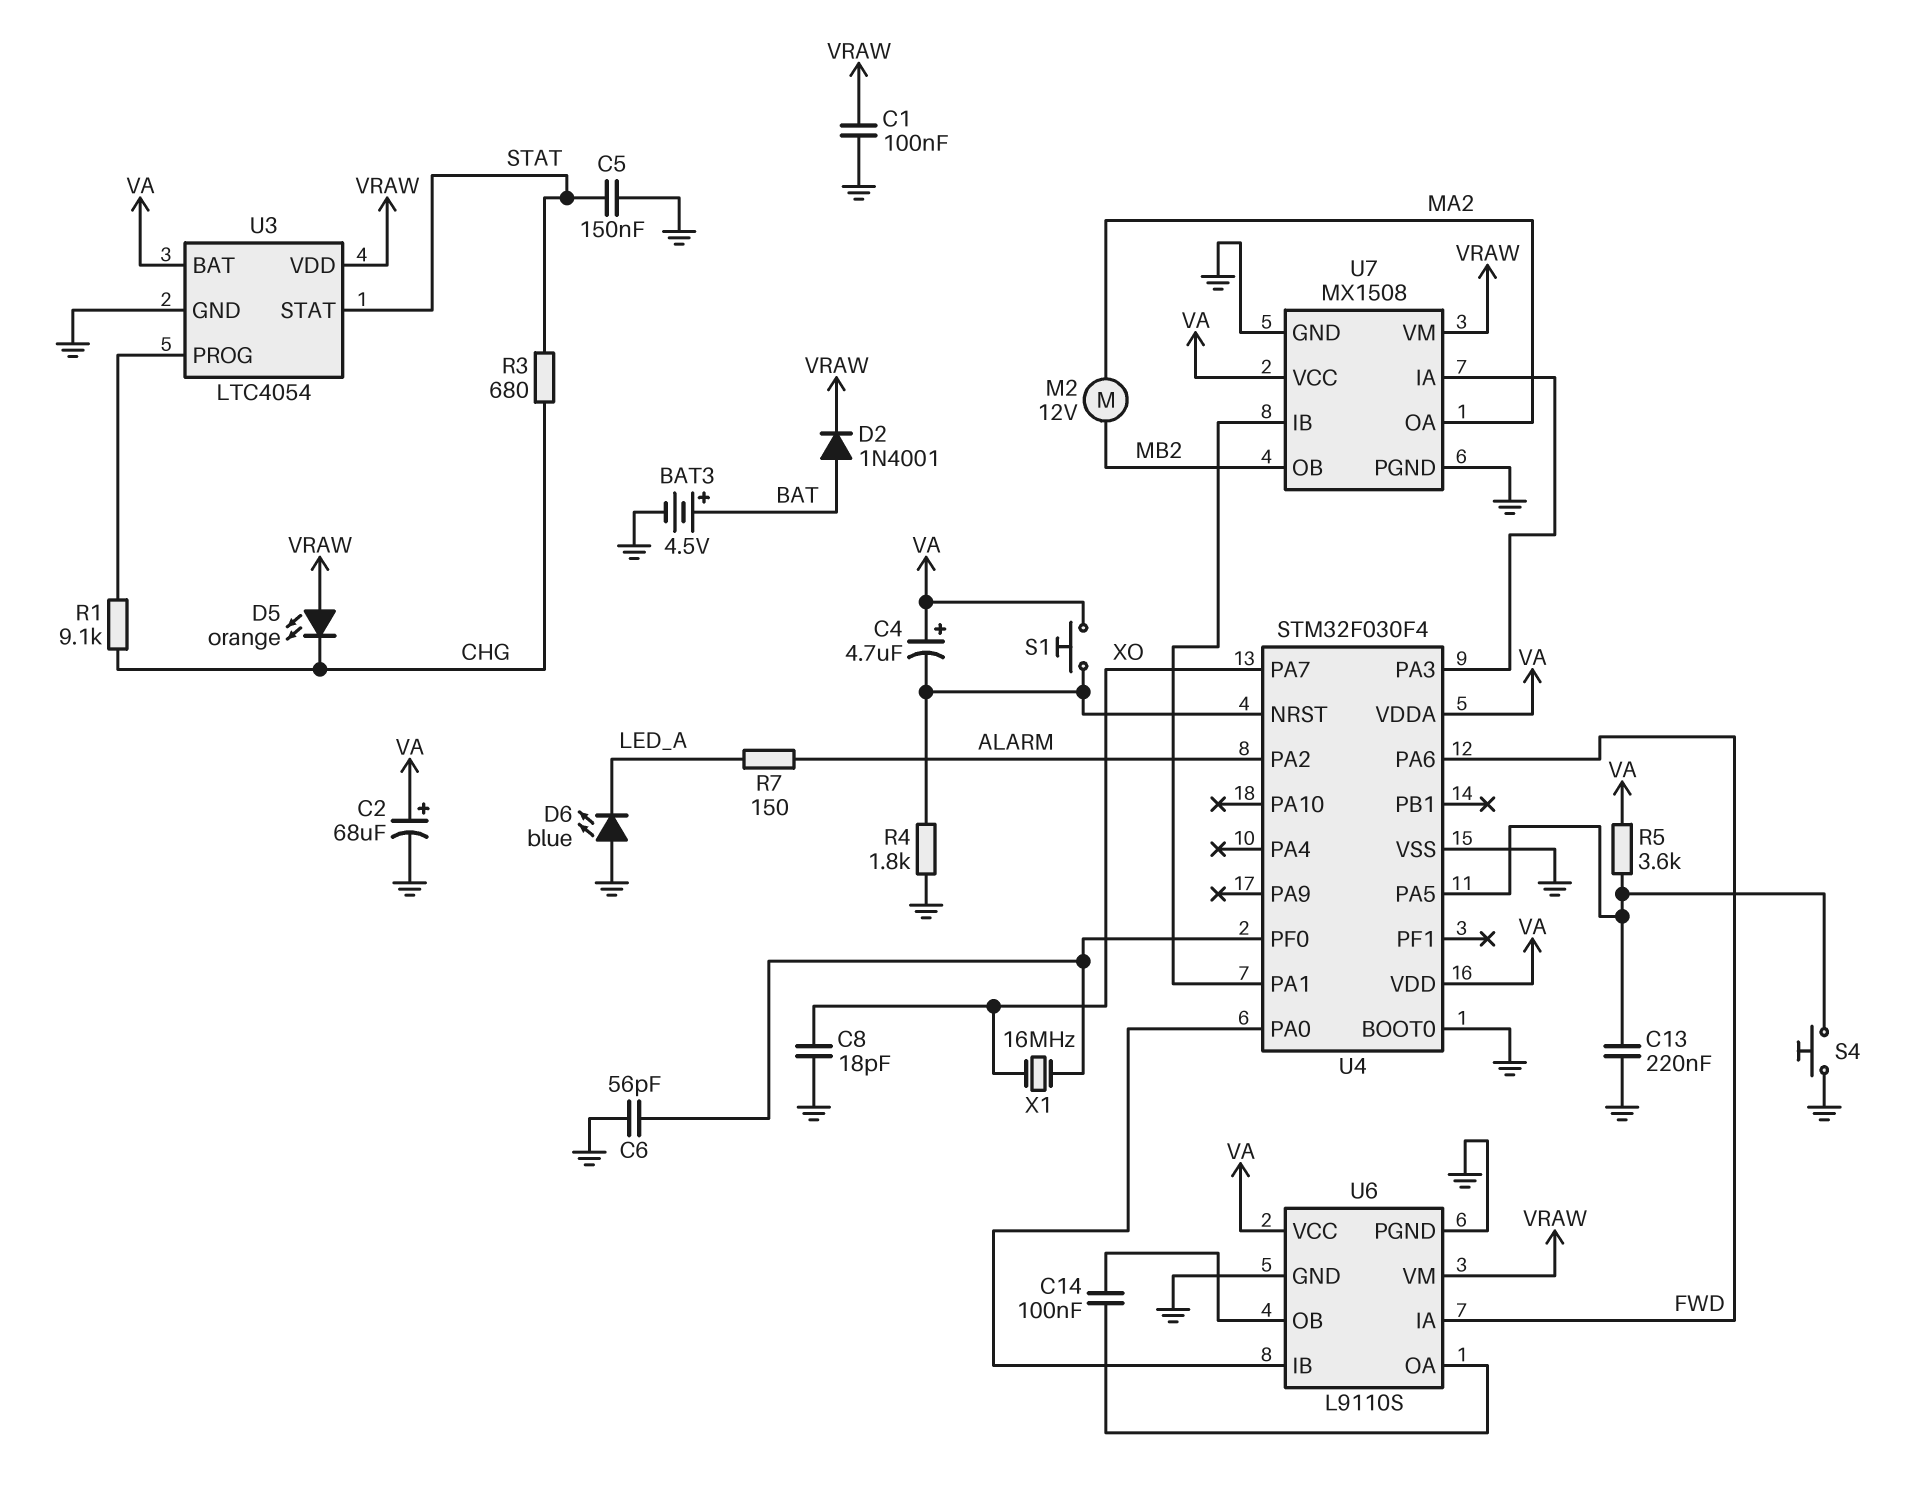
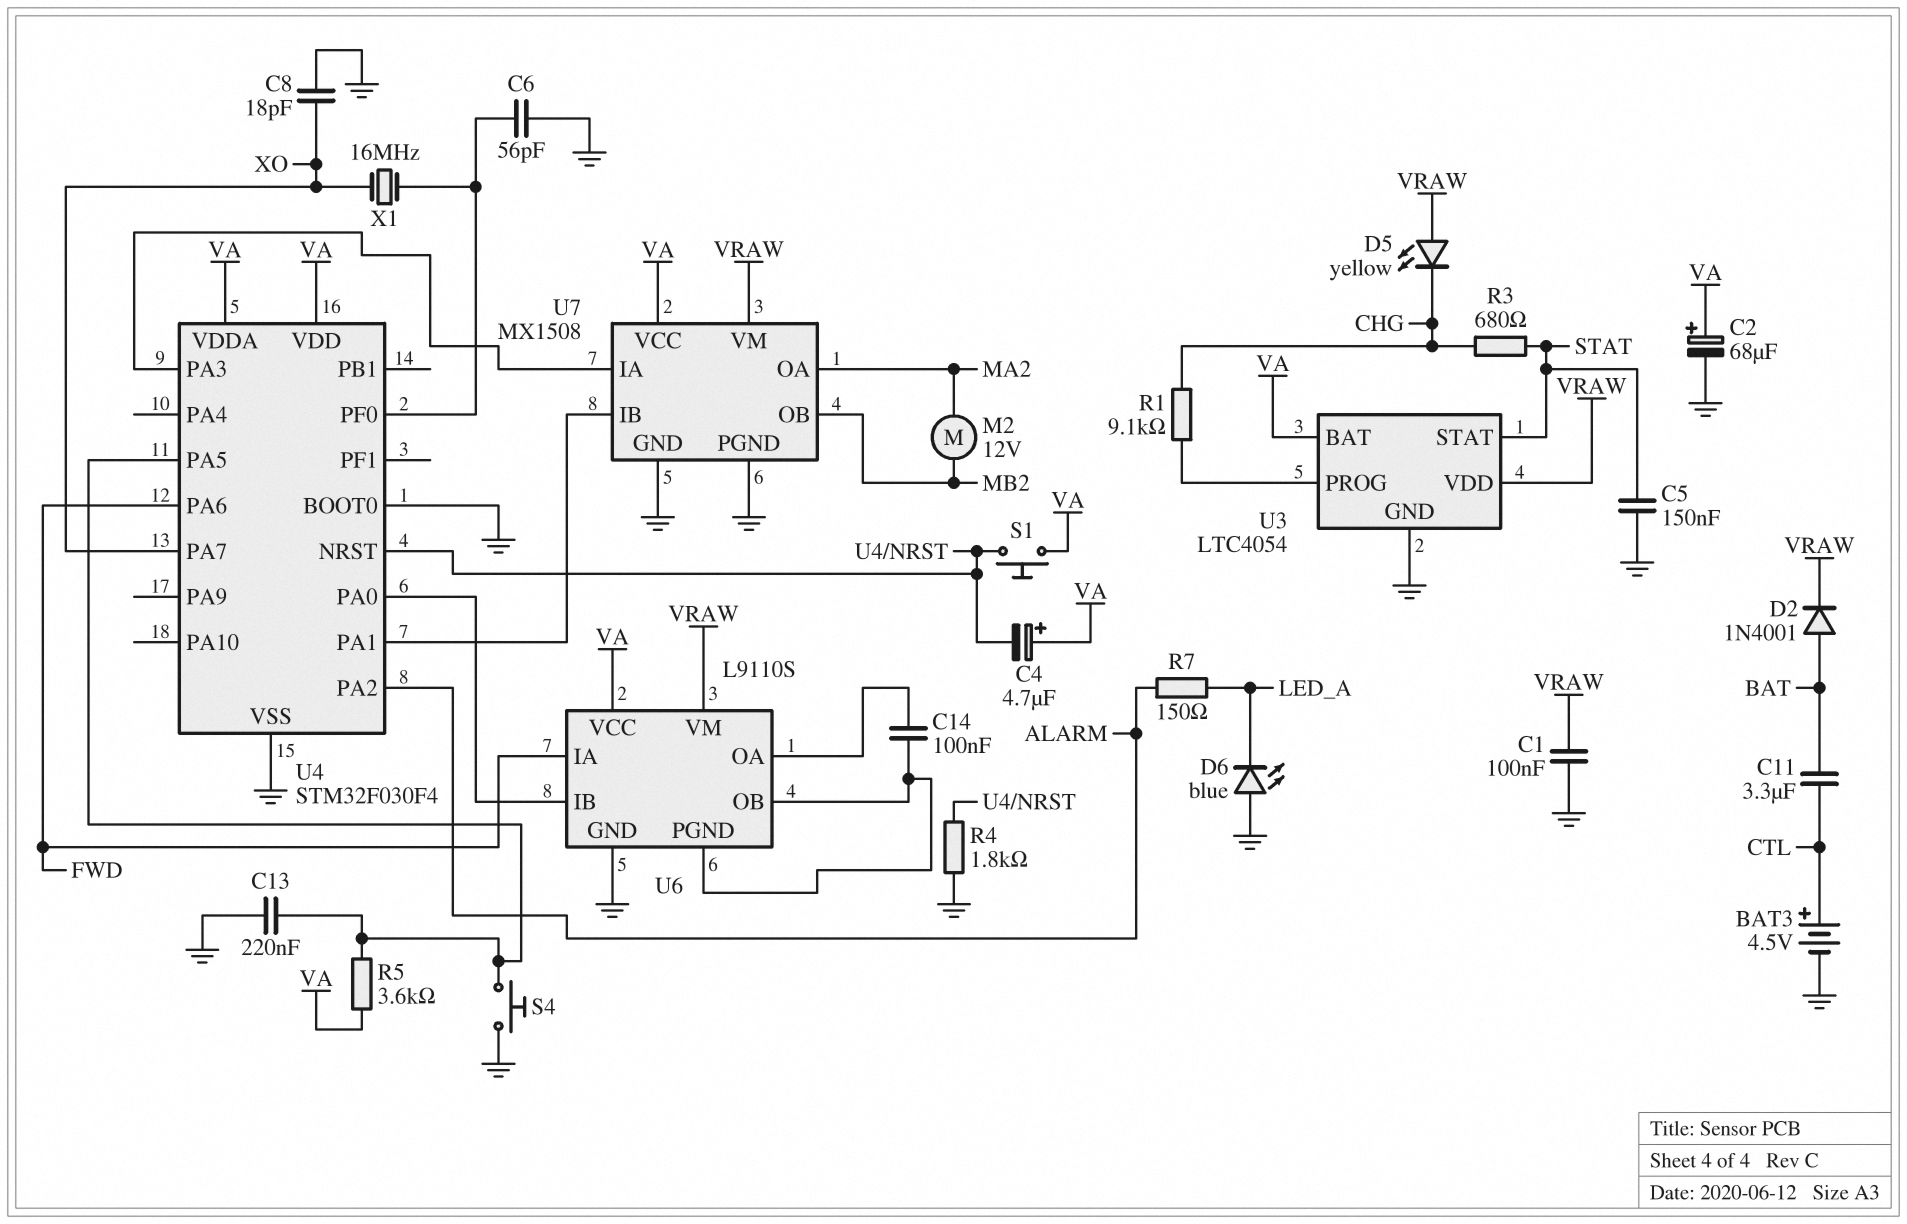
BAT3: 4.5V (plus BAT, minus GND) -> 4.5V (plus CTL, minus GND)
C11: none -> 3.3uF (BAT, CTL)
D5: LED orange (A VRAW, K CHG) -> LED yellow (A VRAW, K CHG)
U6 pin PGND: GND -> U6/OB

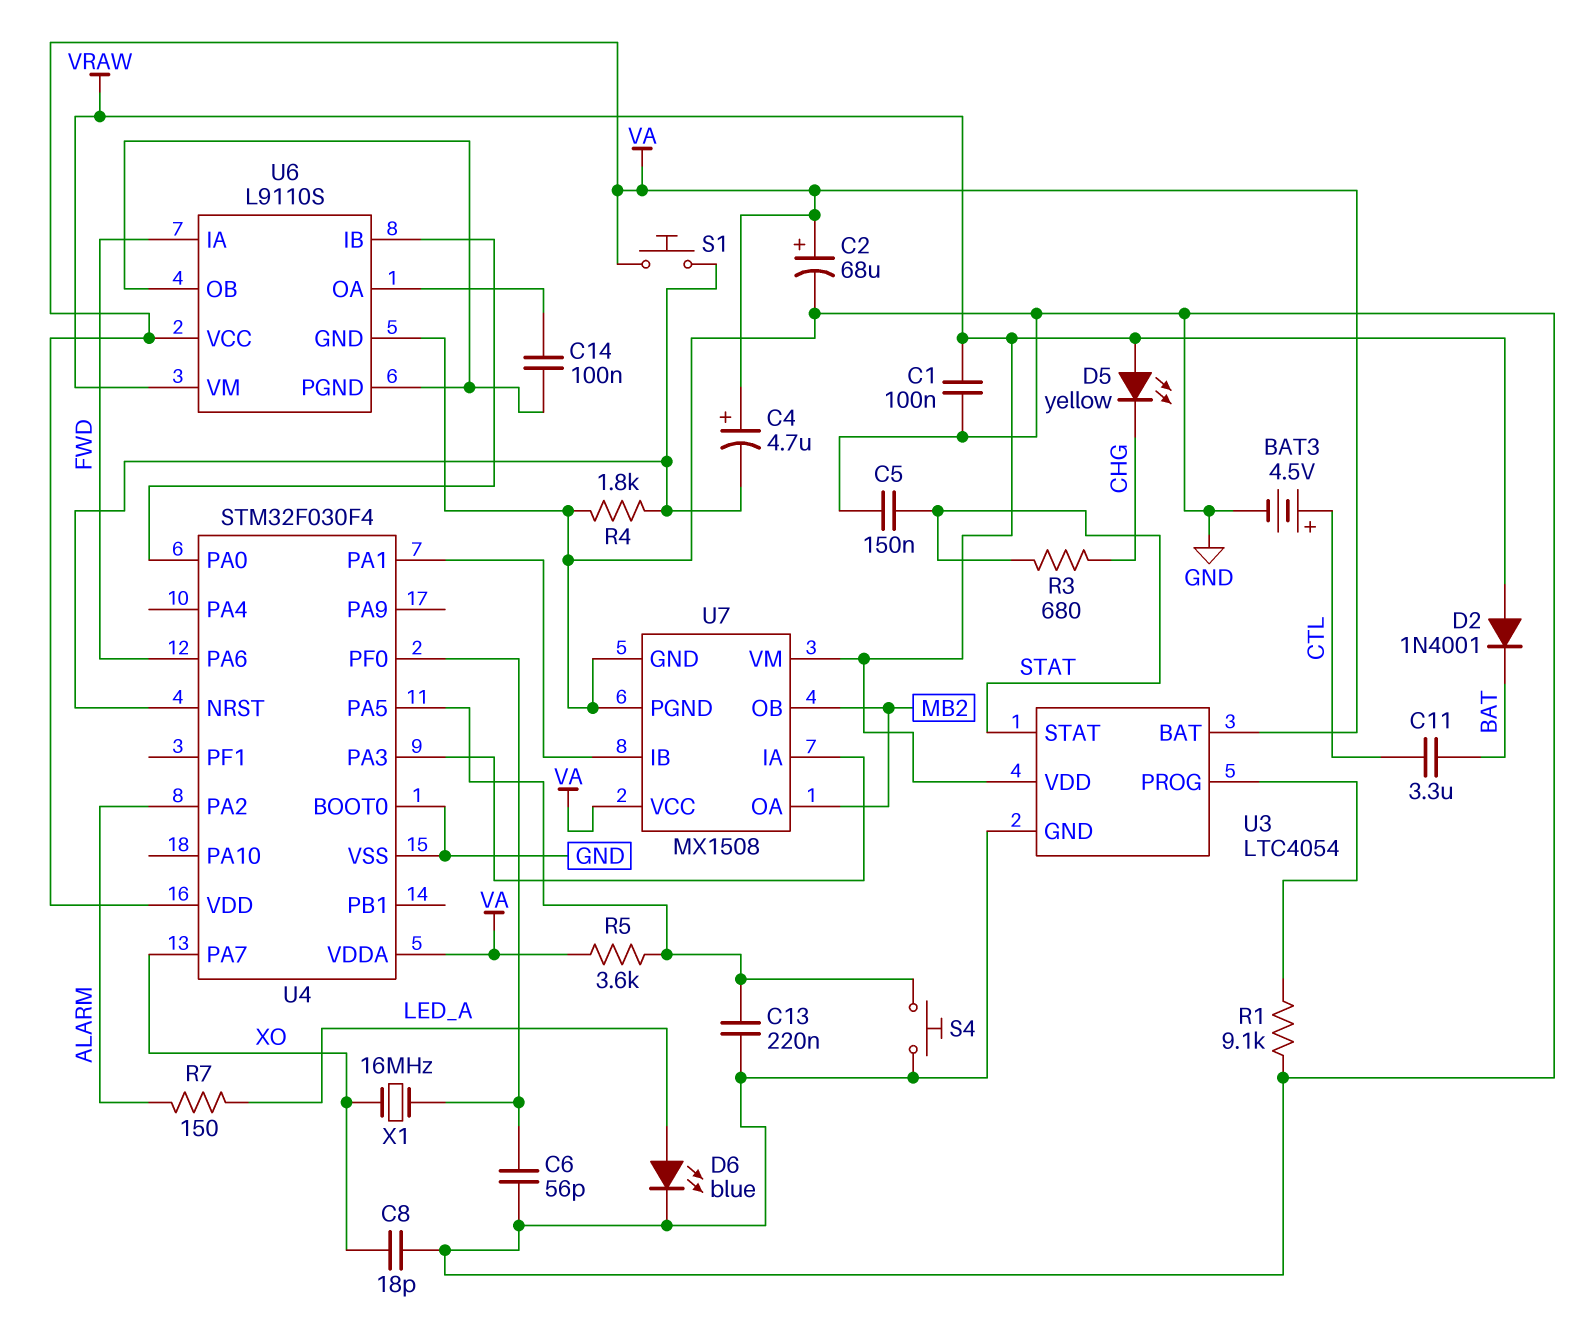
D2: diode 1N4001 (A BAT, K VRAW) -> diode 1N4001 (A VRAW, K BAT)
D6: LED blue (A GND, K LED_A) -> LED blue (A LED_A, K GND)
M2: motor 12V (MA2, MB2) -> none
R1: 9.1k (CHG, U3/PROG) -> 9.1k (GND, U3/PROG)
U7 pin OA: MA2 -> MB2

